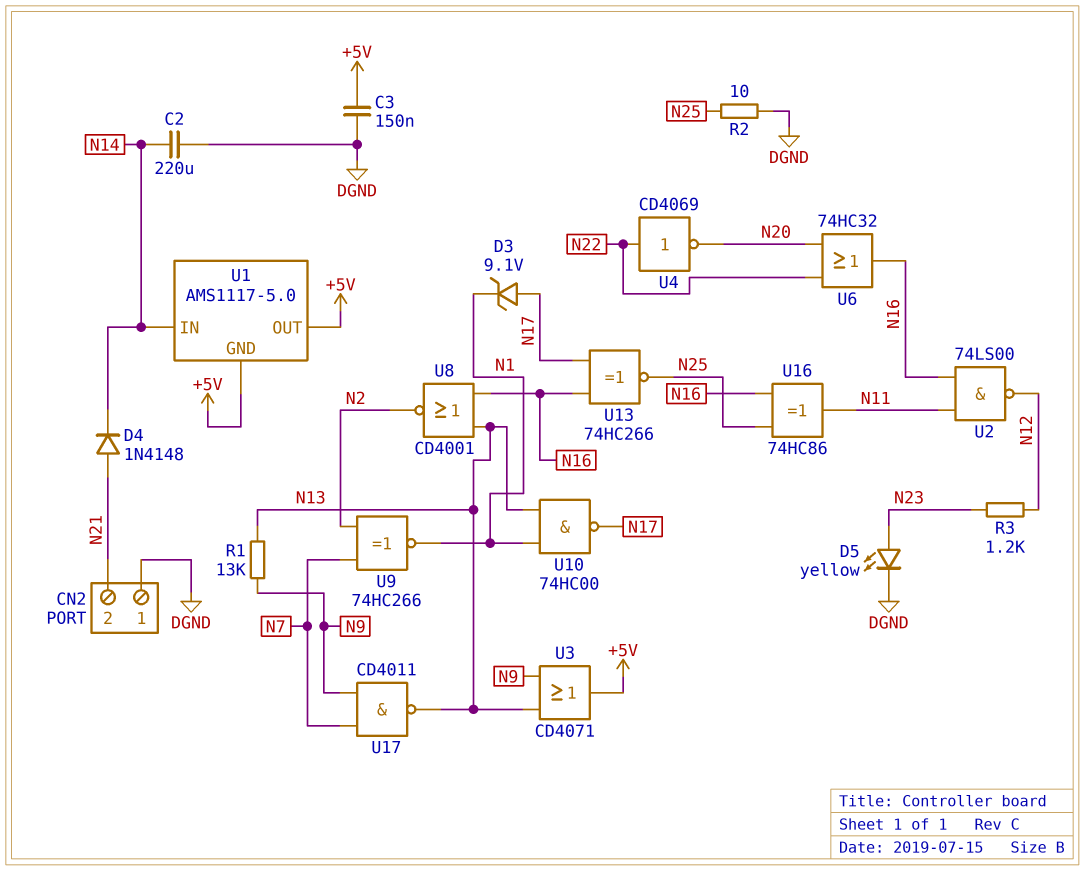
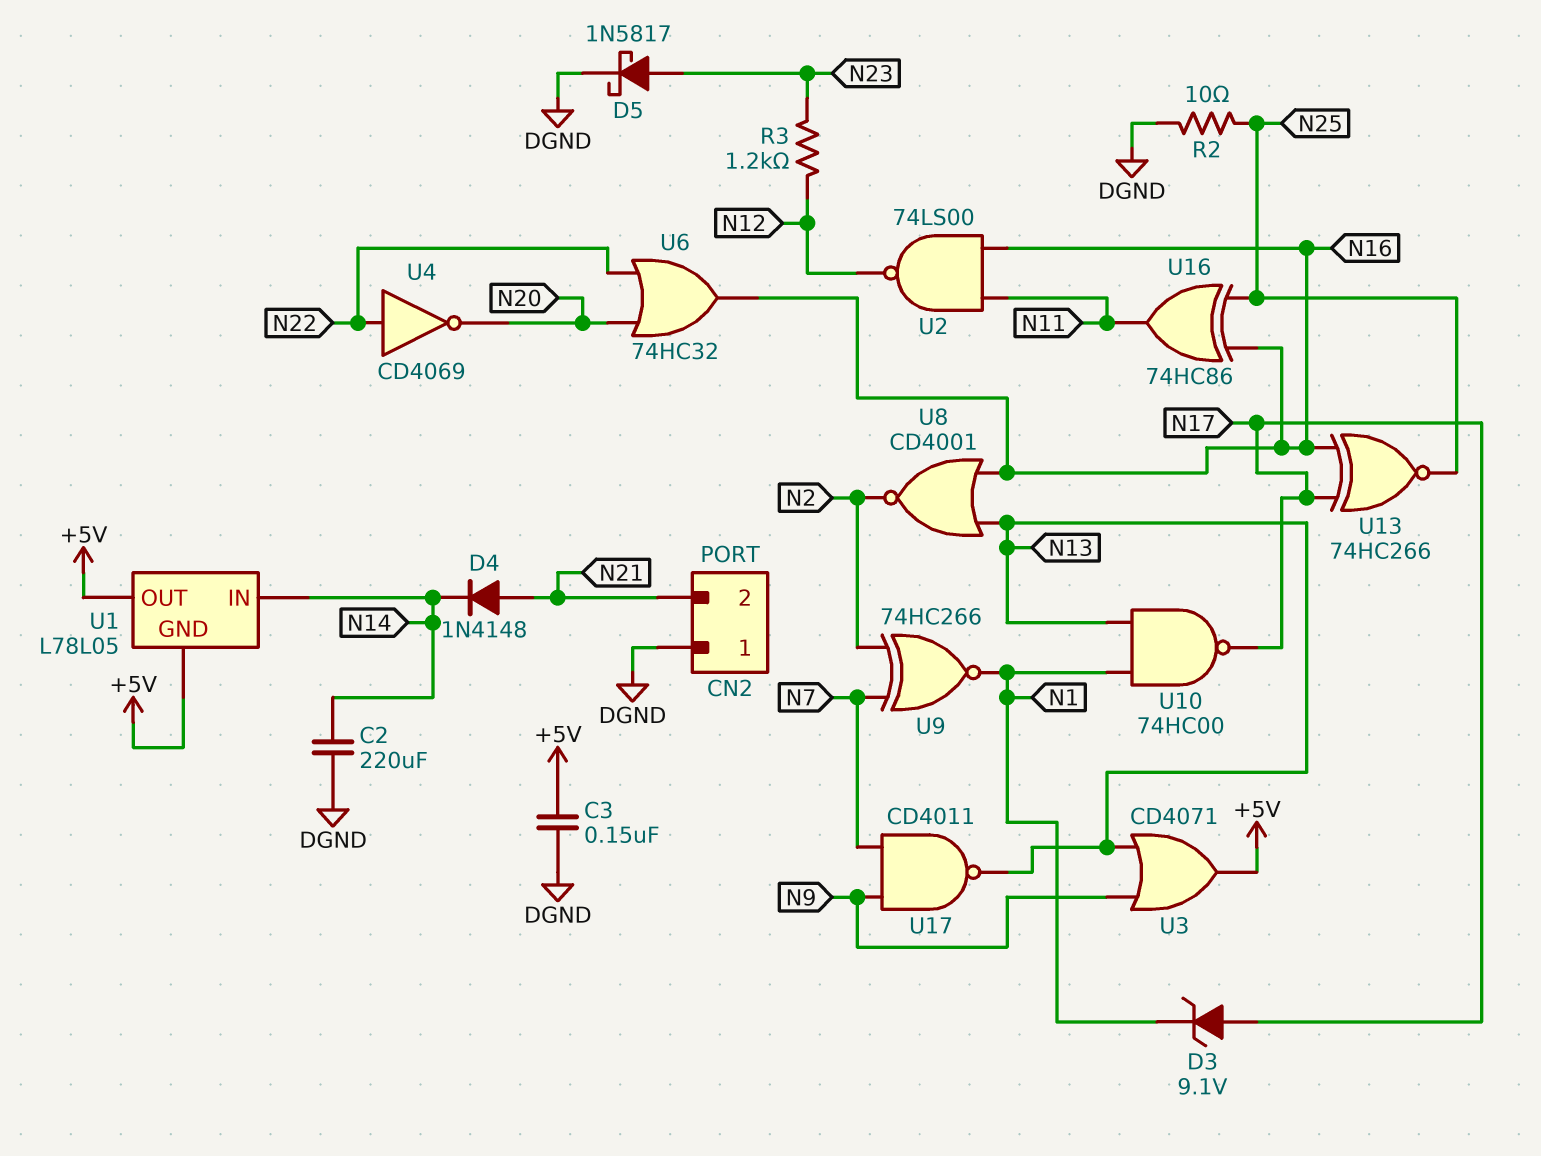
D5: LED yellow (A N23, K DGND) -> schottky 1N5817 (A N23, K DGND)
R1: 13k (N9, N13) -> none
U1: AMS1117-5.0 -> L78L05

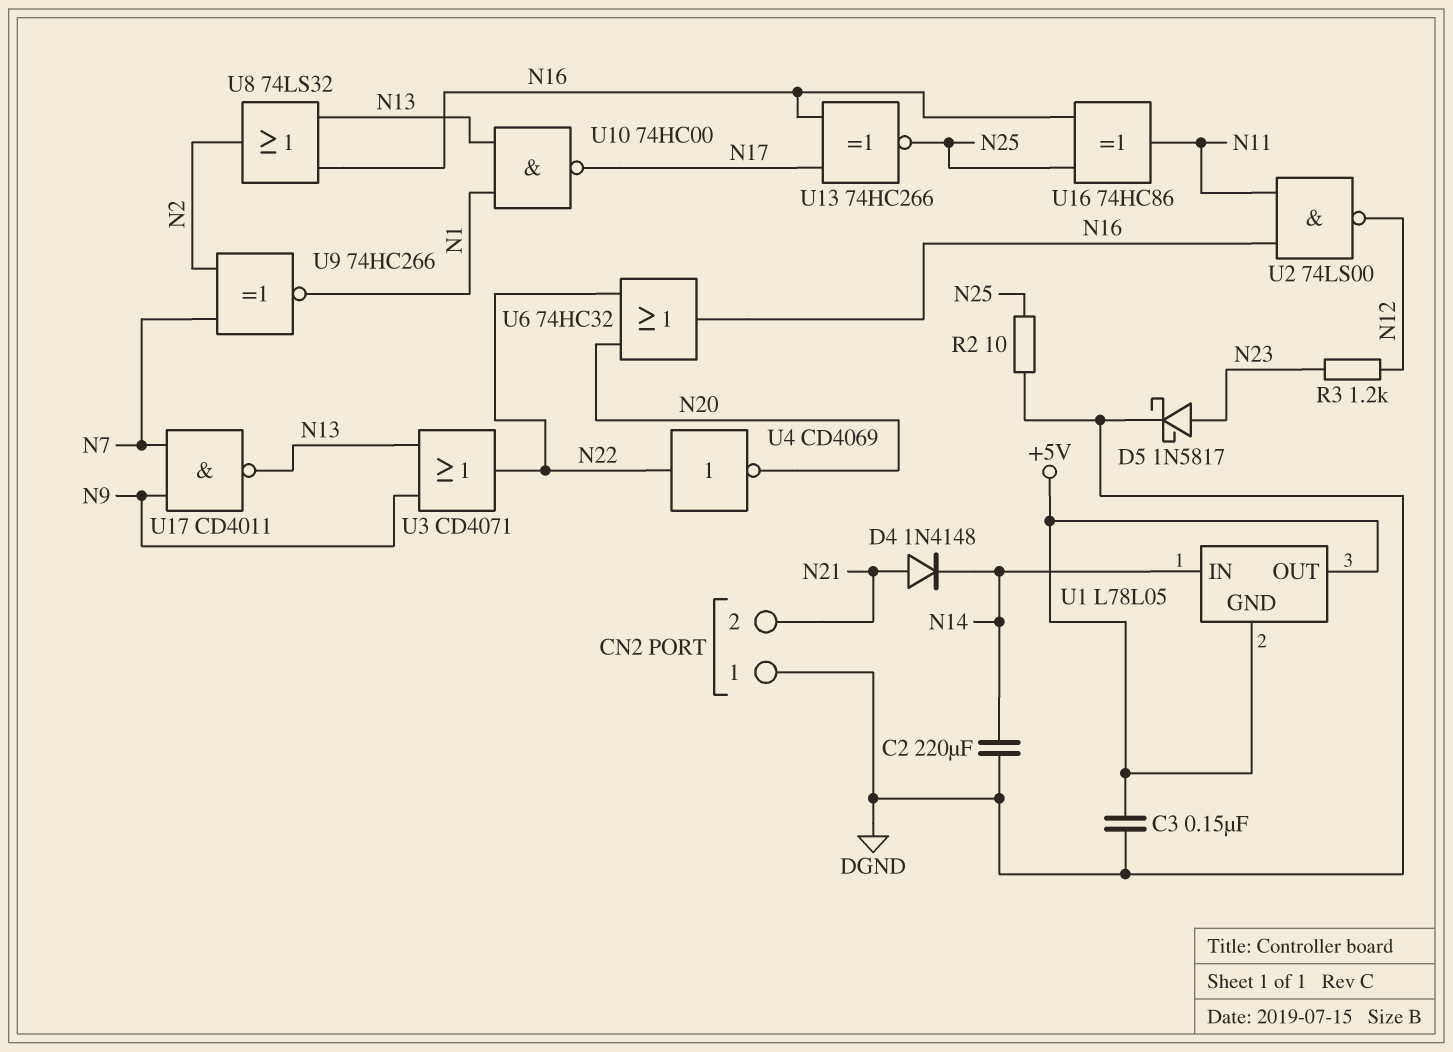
D3: zener 9.1V (A N17, K N1) -> none
U3: OR CD4071 (in N9, in N13, out +5V) -> OR CD4071 (in N9, in N13, out N22)
U8: NOR CD4001 (in N13, in N16, out N2) -> OR 74LS32 (in N13, in N16, out N2)

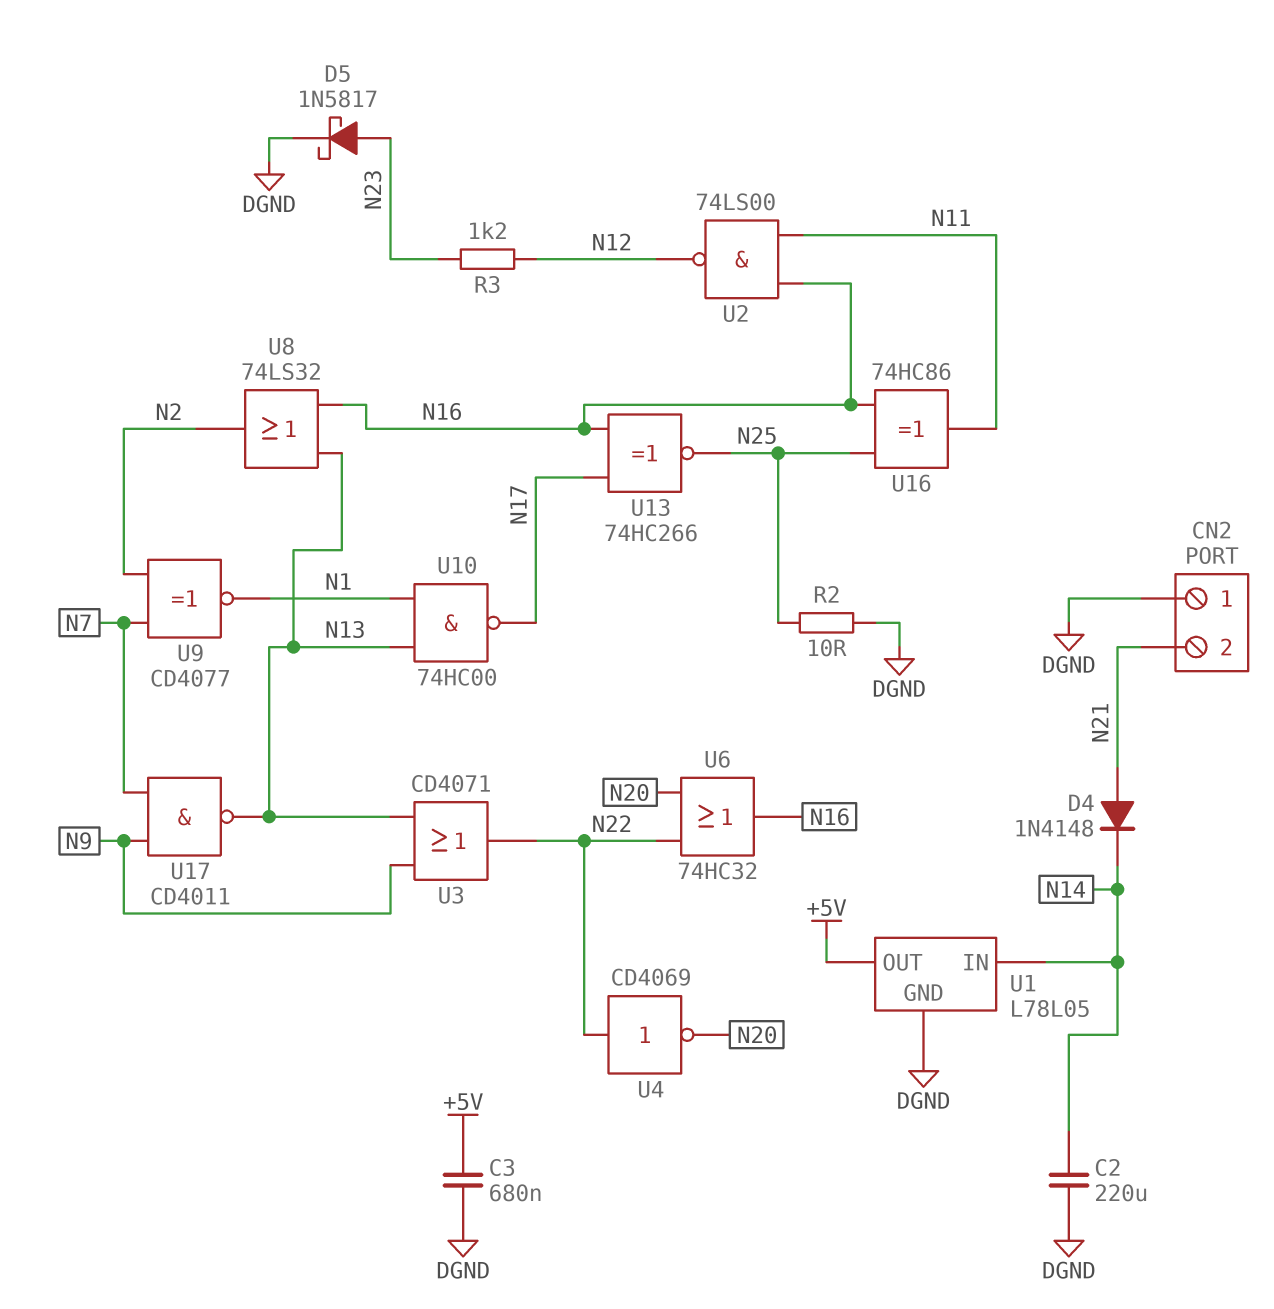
C3: 150nF (+5V, DGND) -> 680nF (+5V, DGND)
U1 pin GND: +5V -> DGND
U9: XNOR 74HC266 (in N2, in N7, out N1) -> XNOR CD4077 (in N2, in N7, out N1)

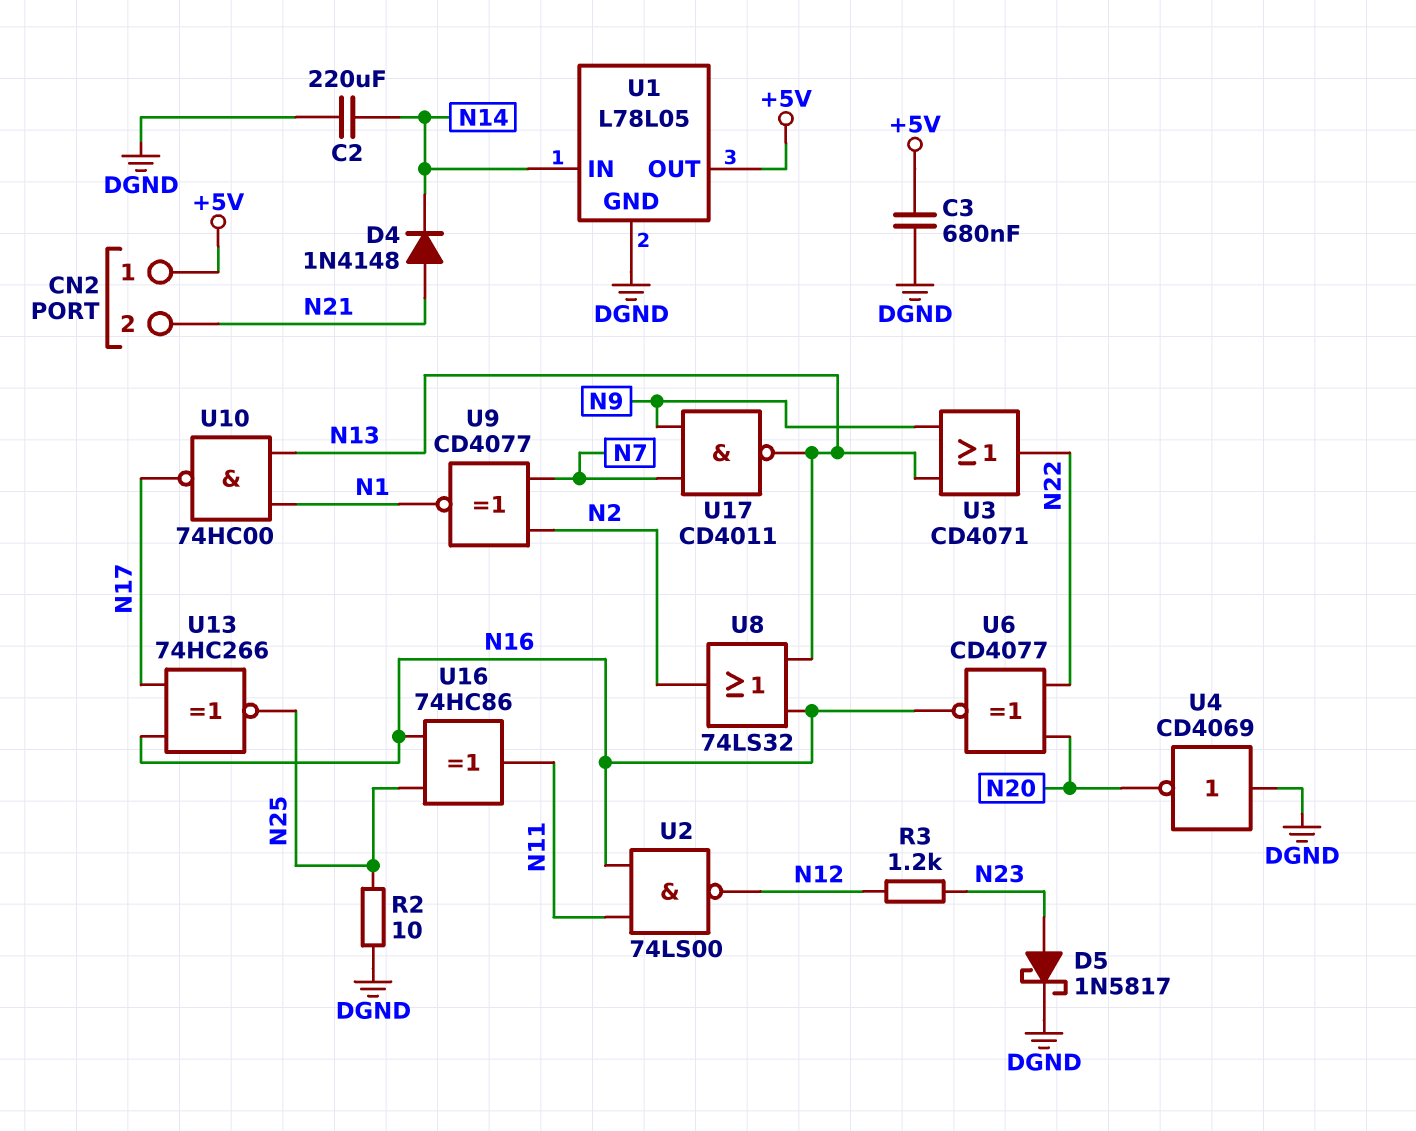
CN2 pin 1: DGND -> +5V
U4: NOT CD4069 (in N22, out N20) -> NOT CD4069 (in DGND, out N20)
U6: OR 74HC32 (in N20, in N22, out N16) -> XNOR CD4077 (in N20, in N22, out N16)

